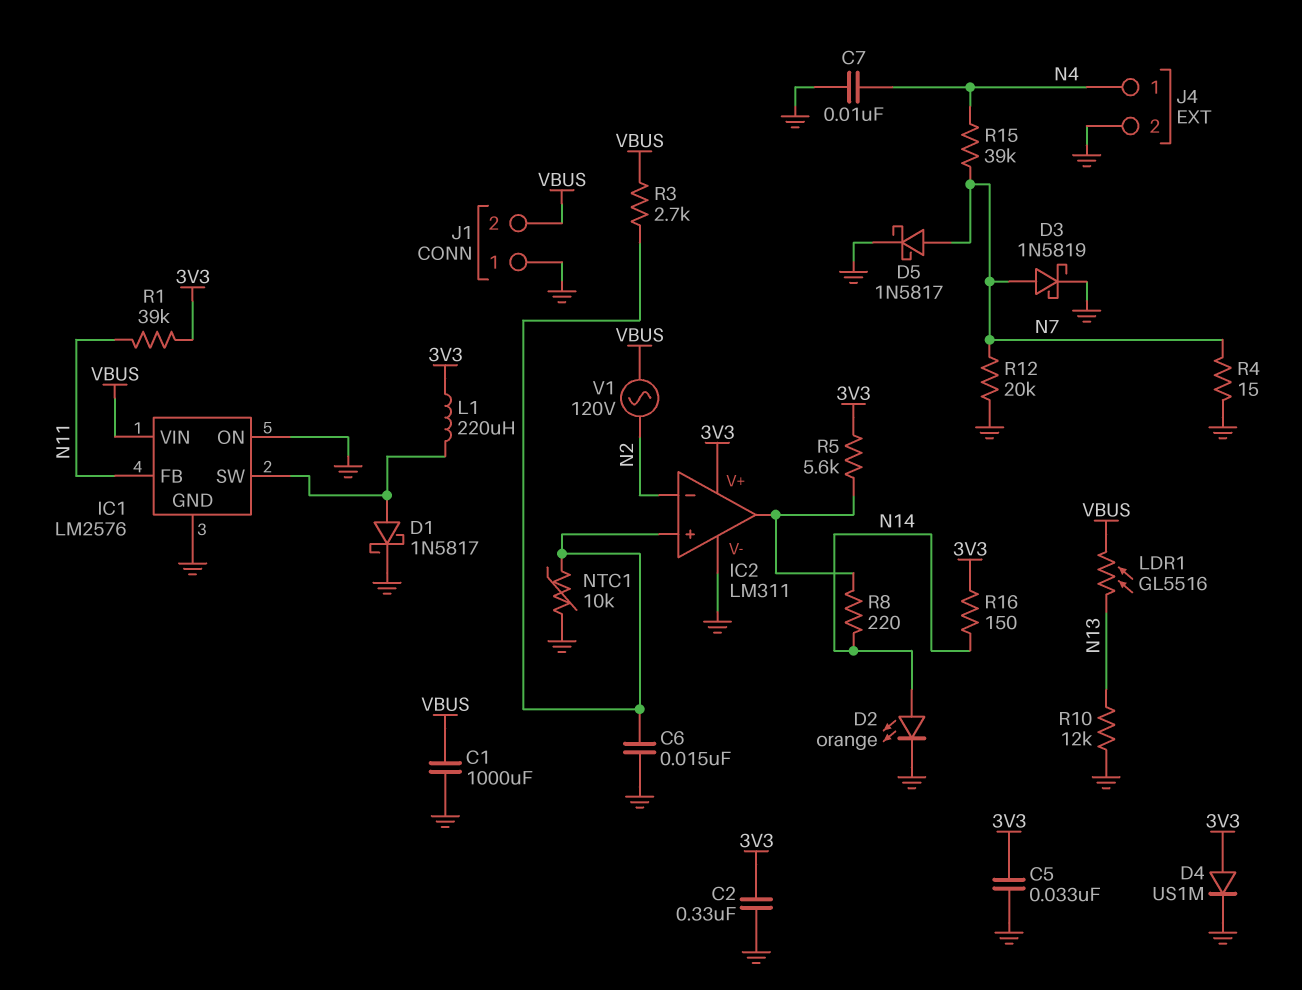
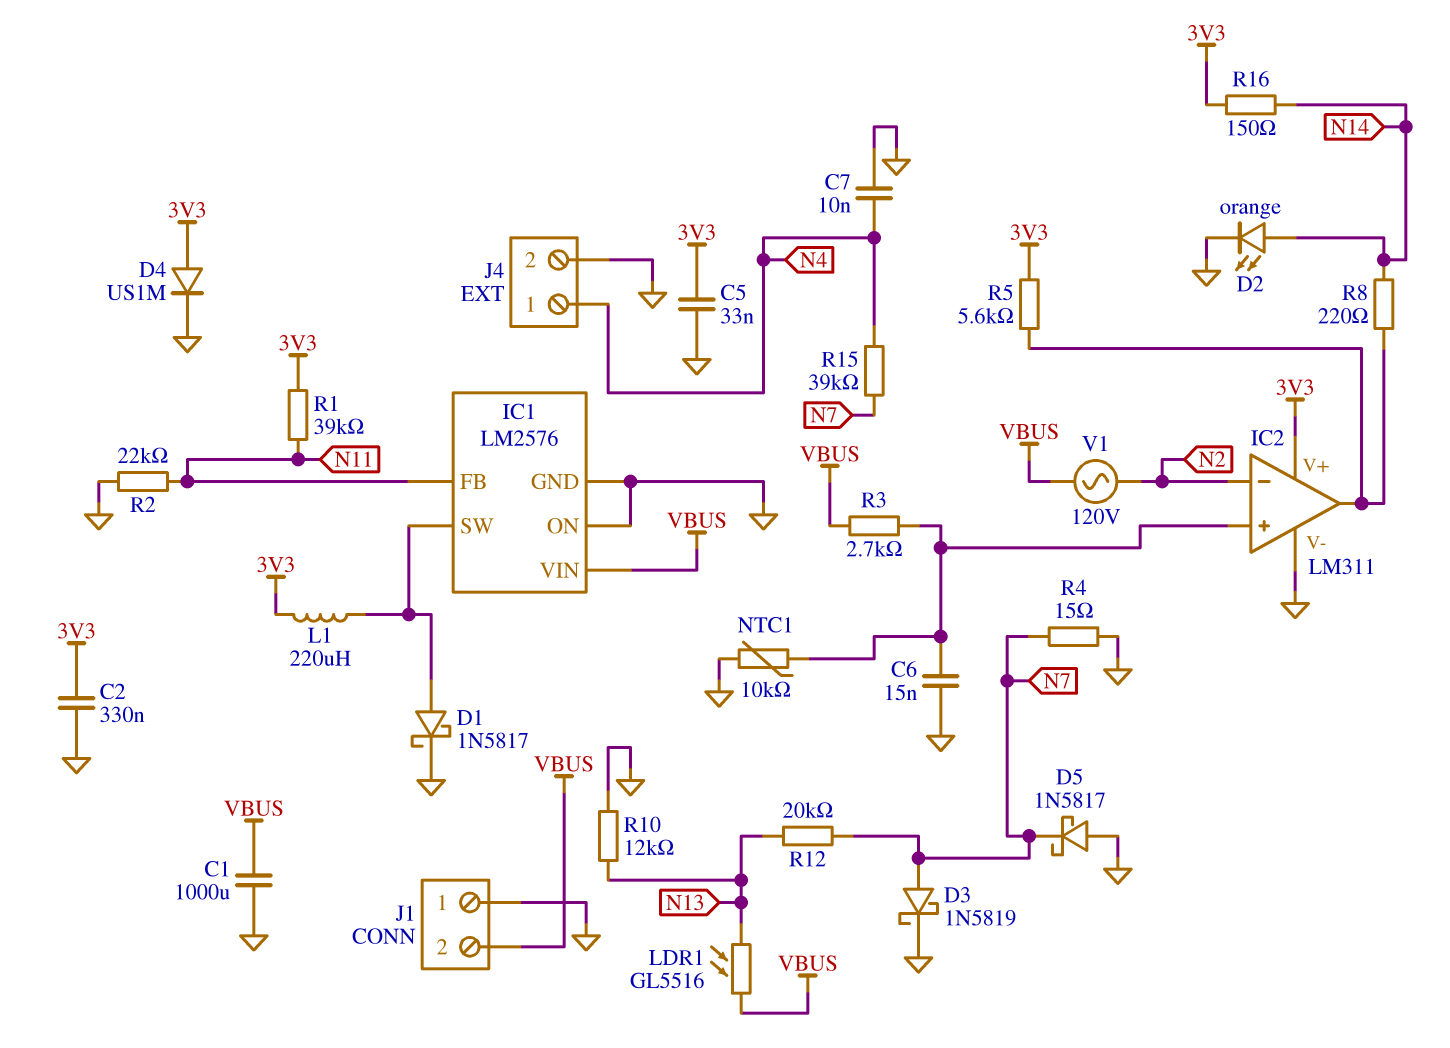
D5: schottky 1N5817 (A N7, K GND) -> schottky 1N5817 (A GND, K N7)
R2: none -> 22k (GND, N11)
R12: 20k (GND, N7) -> 20k (N7, N13)

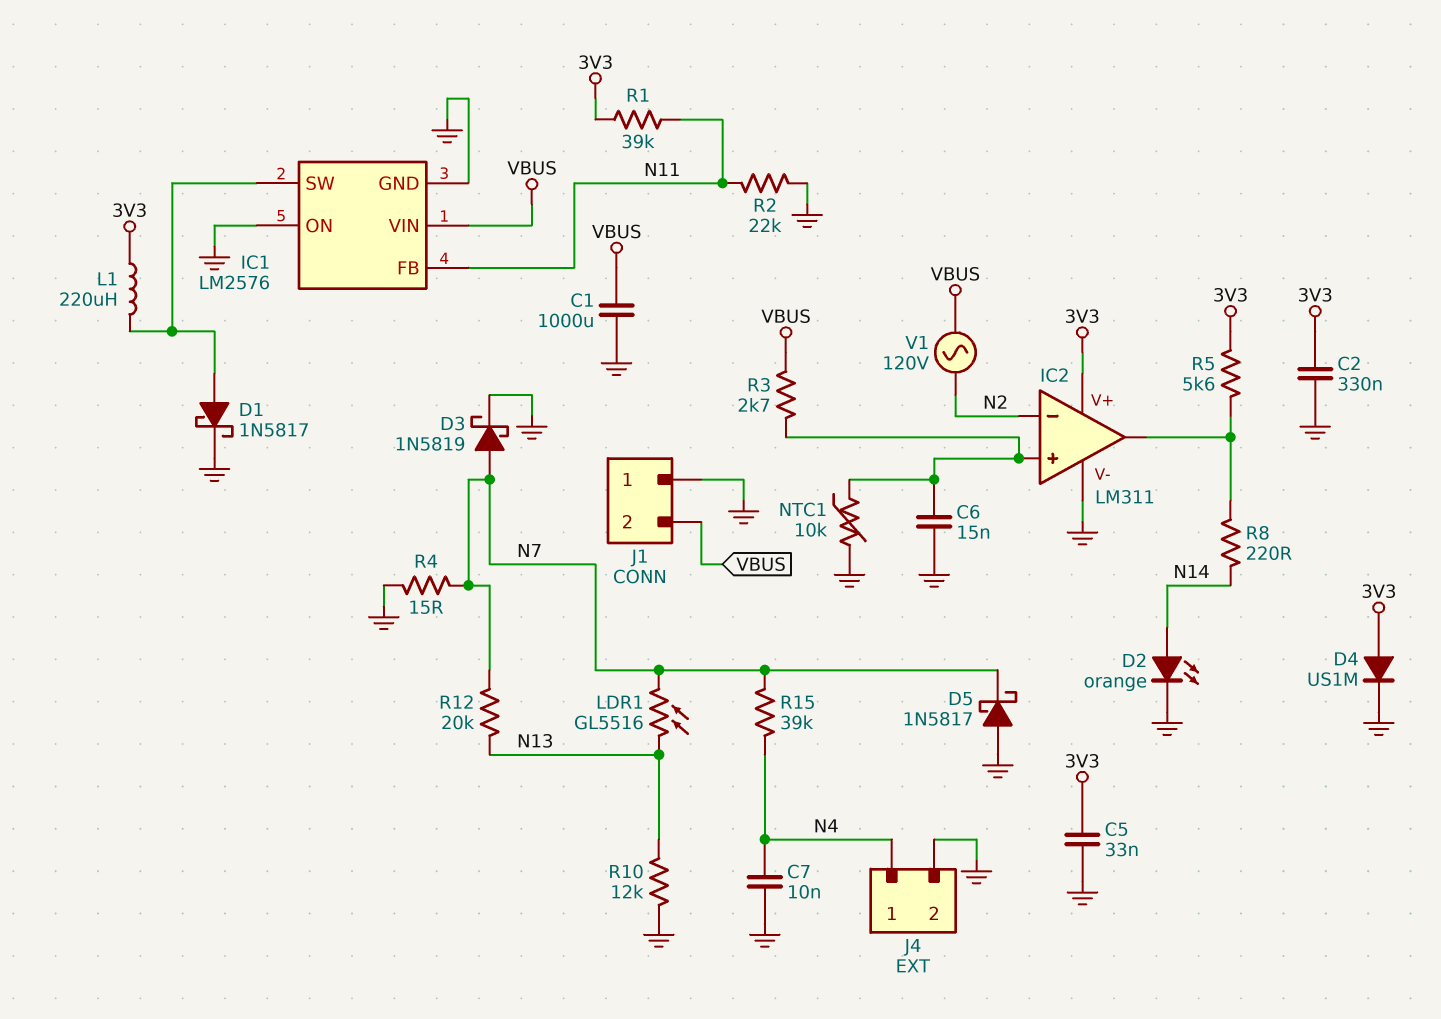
LDR1: GL5516 (N13, VBUS) -> GL5516 (N7, N13)
R16: 150 (3V3, N14) -> none

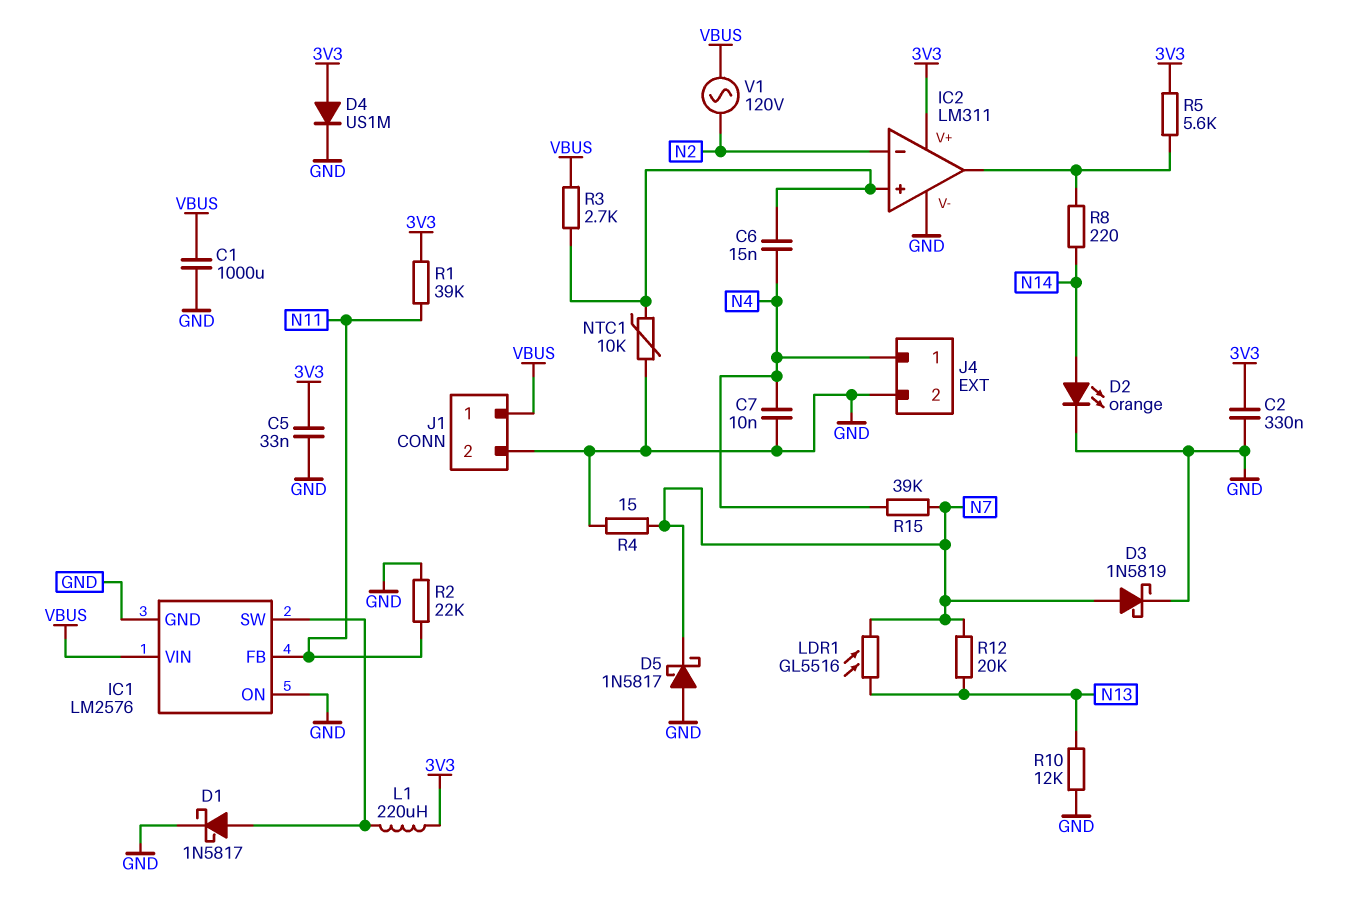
C6: 15nF (GND, IC2/in+) -> 15nF (IC2/in+, N4)
J1 pin 1: GND -> VBUS
J1 pin 2: VBUS -> GND

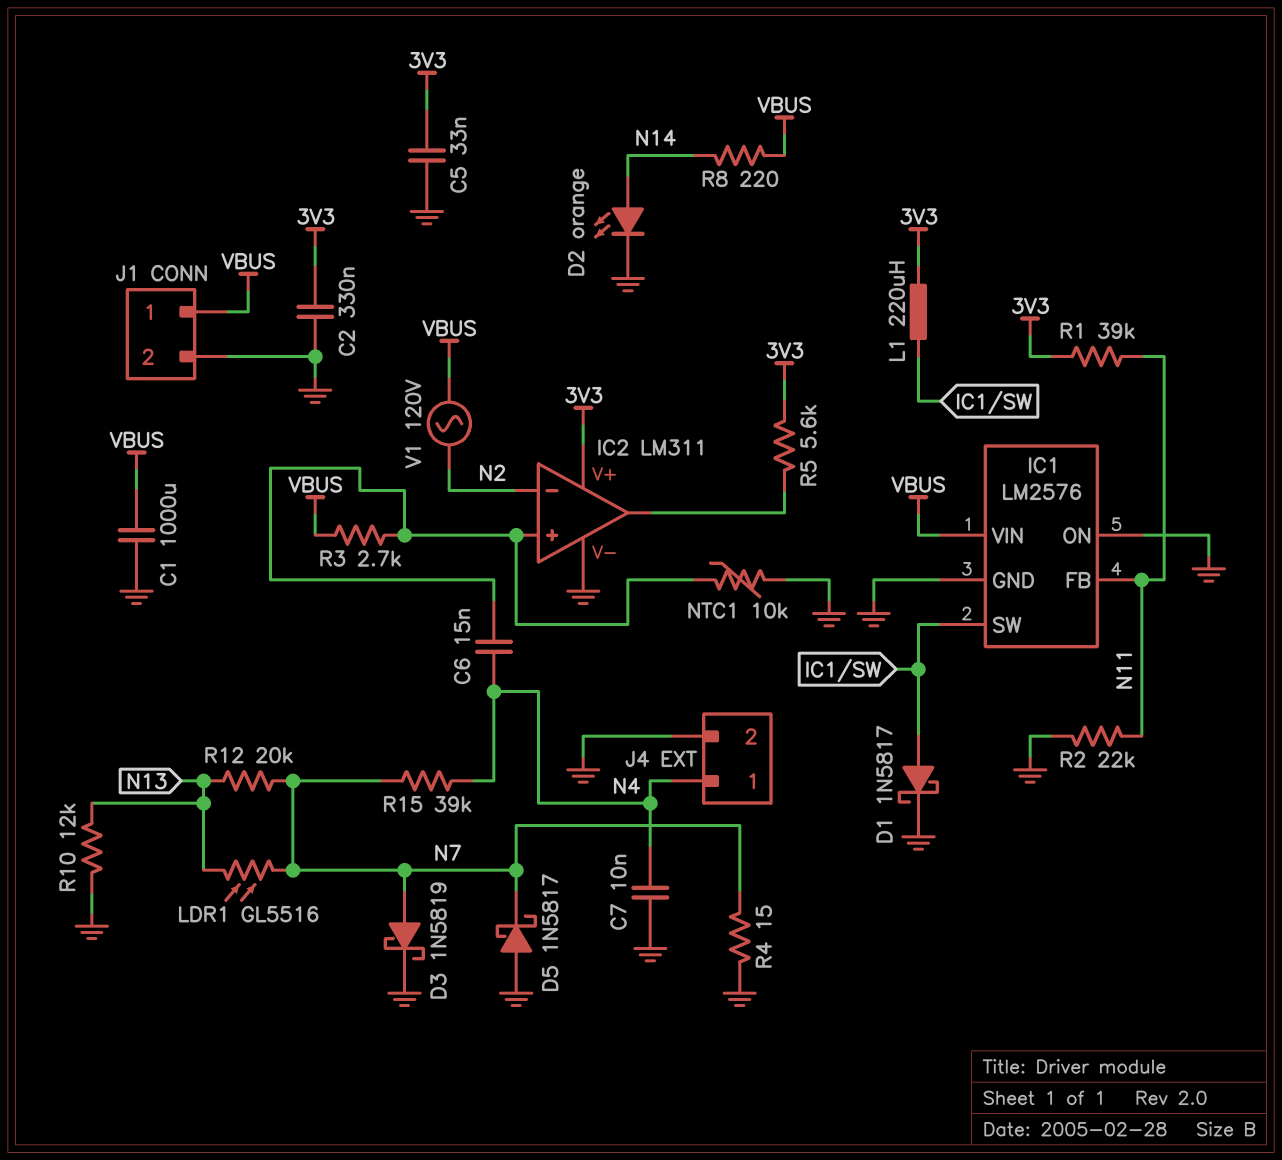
D4: diode US1M (A 3V3, K GND) -> none
R8: 220 (IC2/out, N14) -> 220 (N14, VBUS)

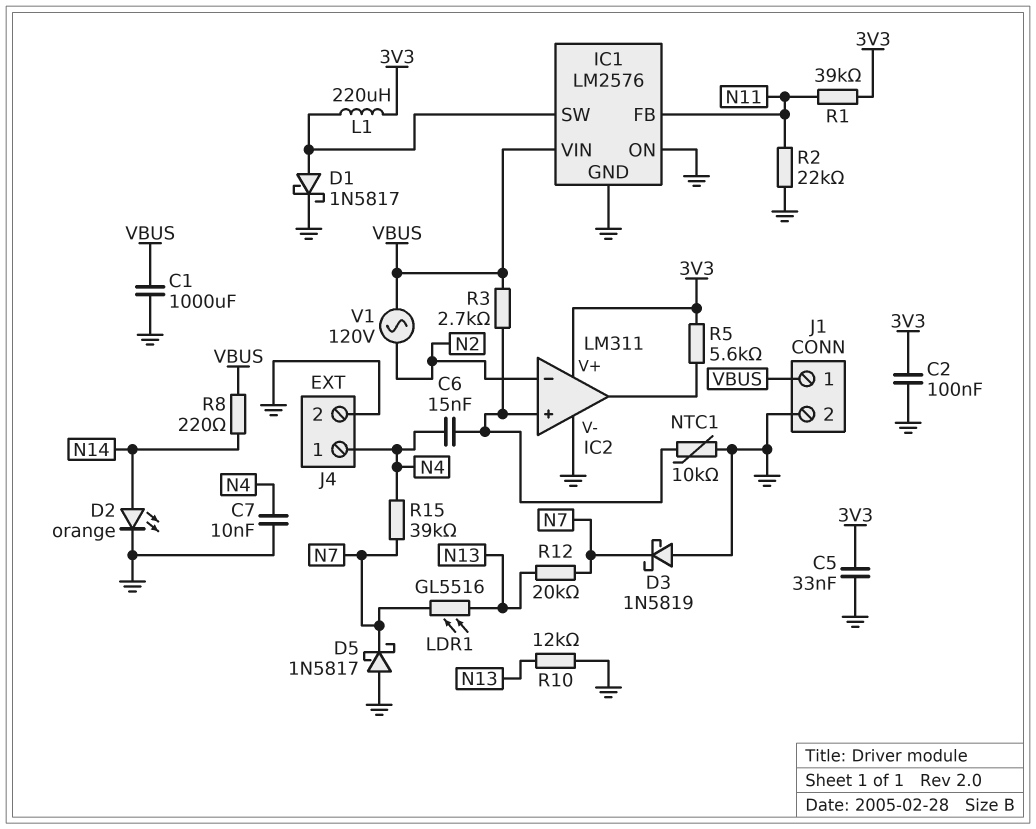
C2: 330nF (3V3, GND) -> 100nF (3V3, GND)
D3: schottky 1N5819 (A N7, K GND) -> schottky 1N5819 (A GND, K N7)
R4: 15 (GND, N7) -> none

